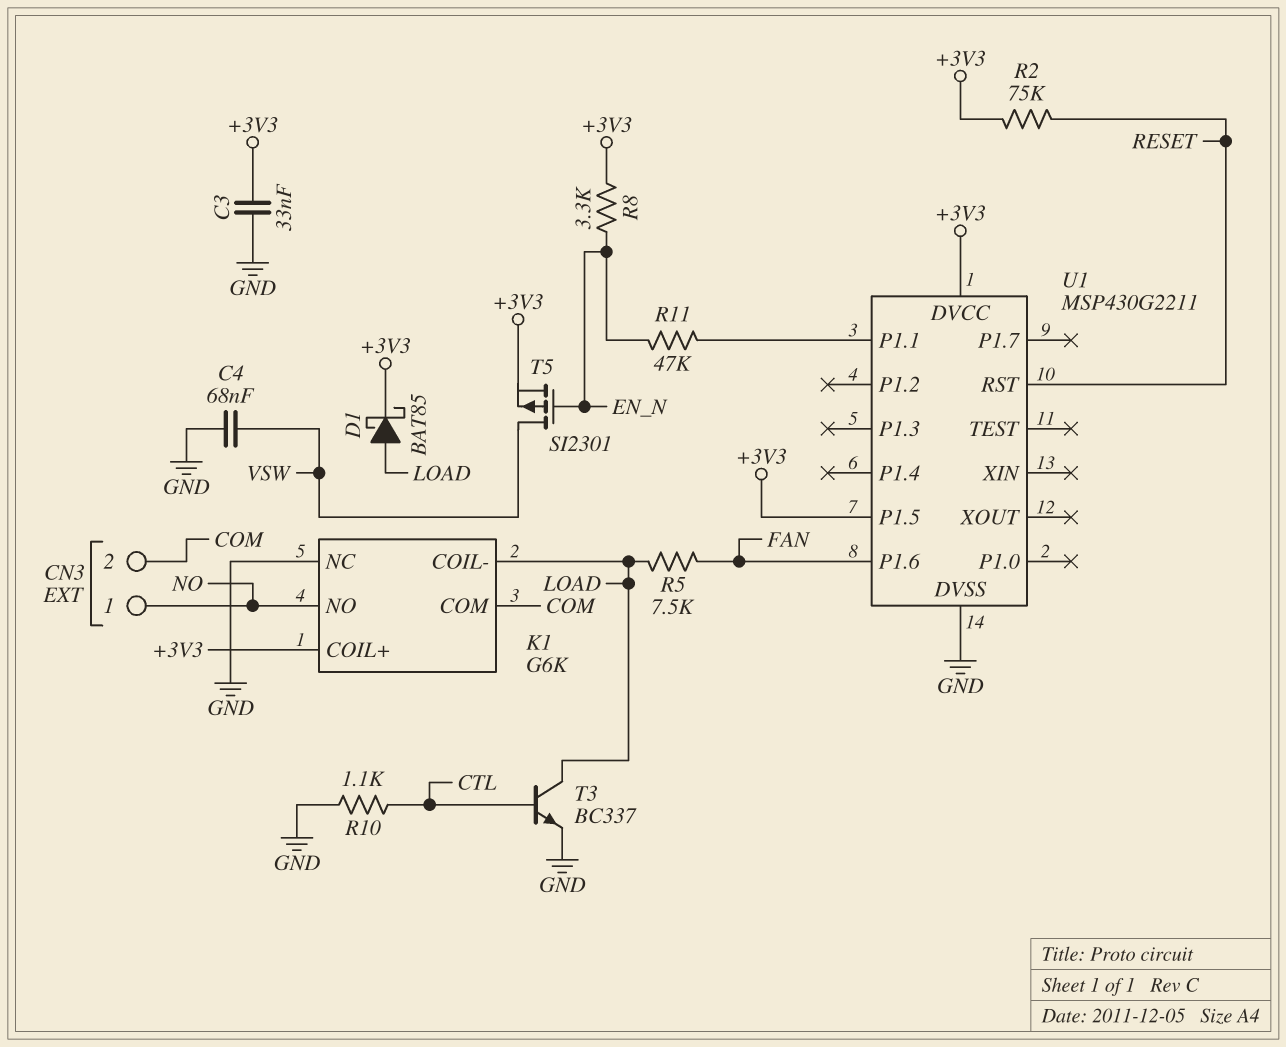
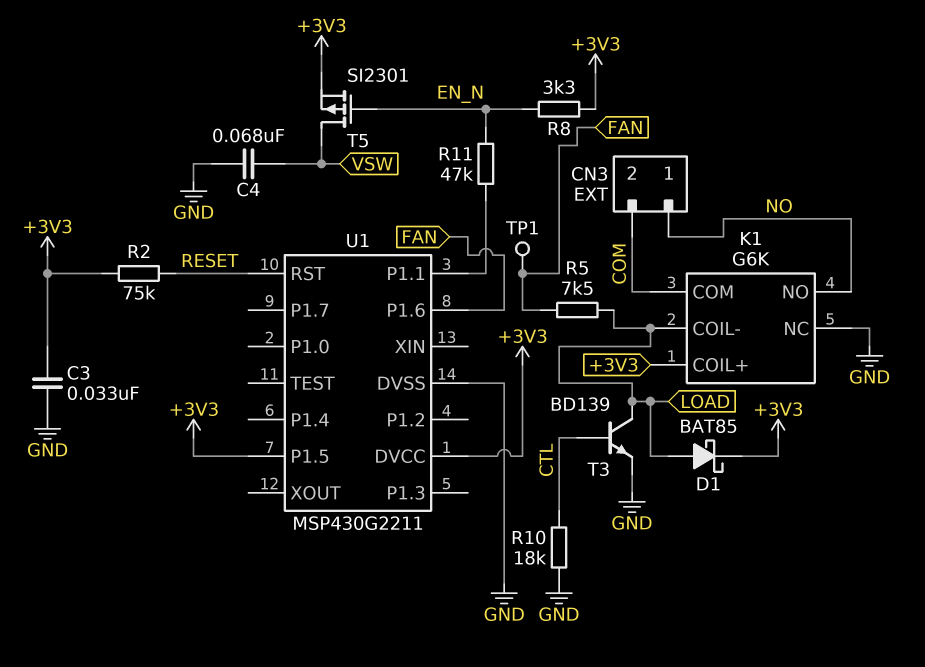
R10: 1.1k (CTL, GND) -> 18k (CTL, GND)
T3: NPN BC337 (B CTL, C LOAD, E GND) -> NPN BD139 (B CTL, C LOAD, E GND)
TP1: none -> test point (FAN)

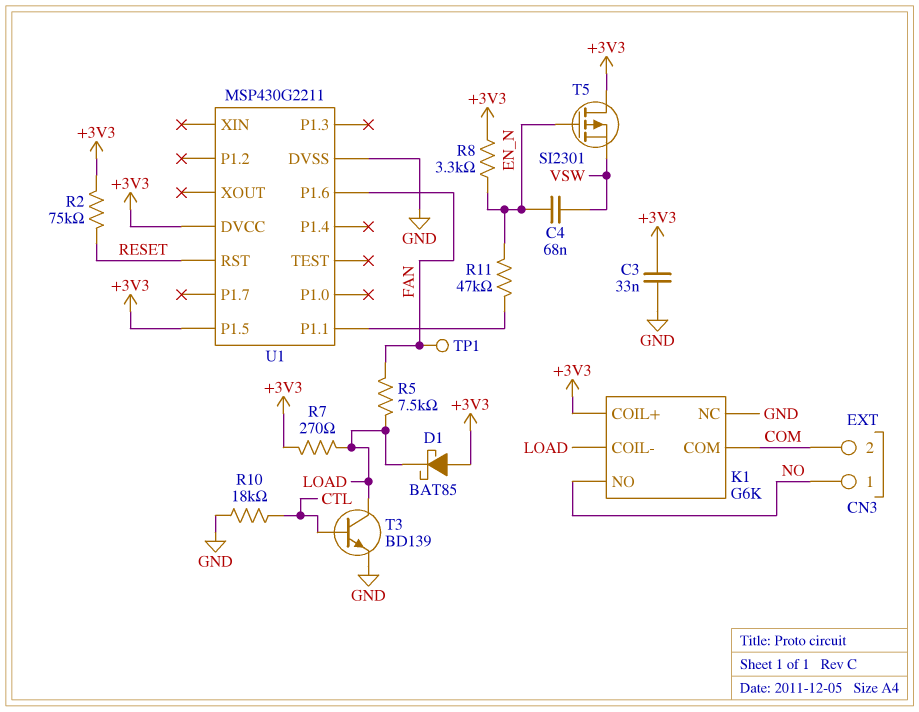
C4: 68nF (GND, VSW) -> 68nF (EN_N, VSW)
D1: schottky BAT85 (A LOAD, K +3V3) -> schottky BAT85 (A +3V3, K LOAD)
R7: none -> 270 (+3V3, LOAD)
T5: PMOS SI2301 (G EN_N, D VSW, S +3V3) -> PMOS SI2301 (G EN_N, D +3V3, S VSW)

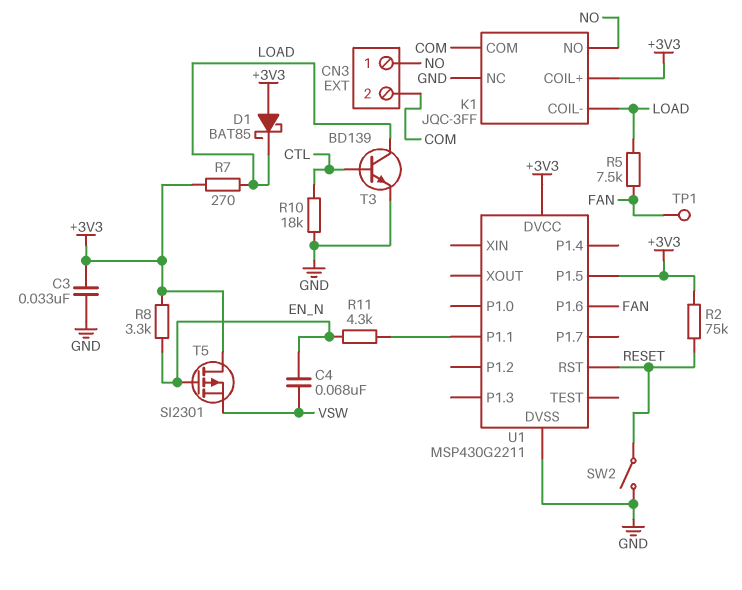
K1: G6K -> JQC-3FF
R11: 47k (EN_N, U1/P1.1) -> 4.3k (EN_N, U1/P1.1)
SW2: none -> switch (GND, RESET)

